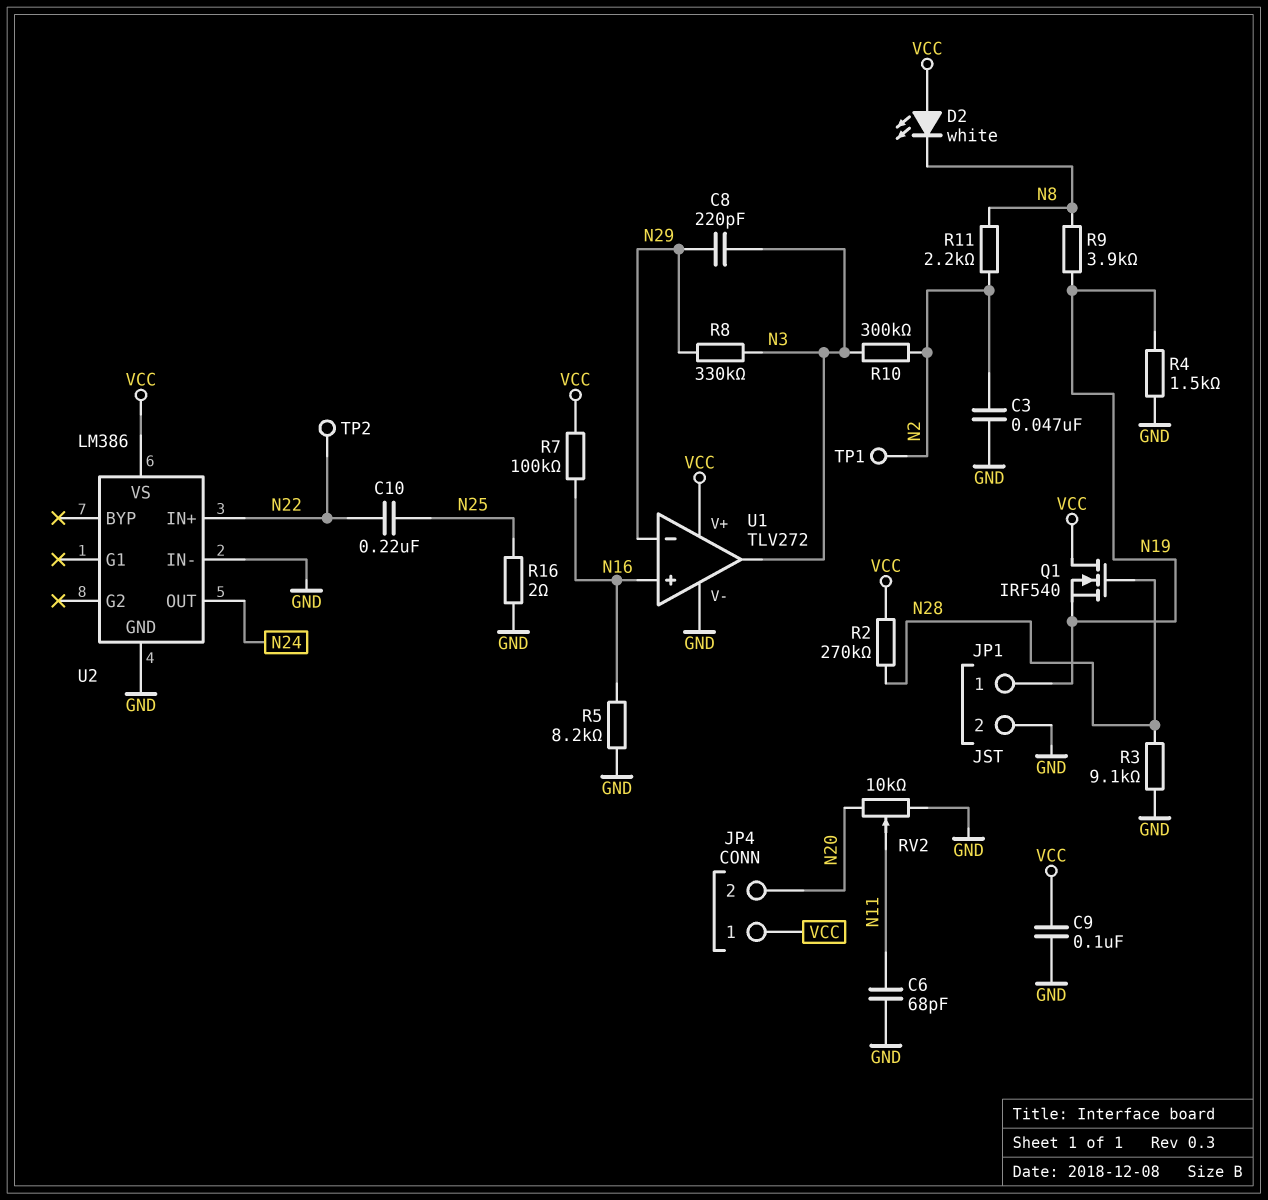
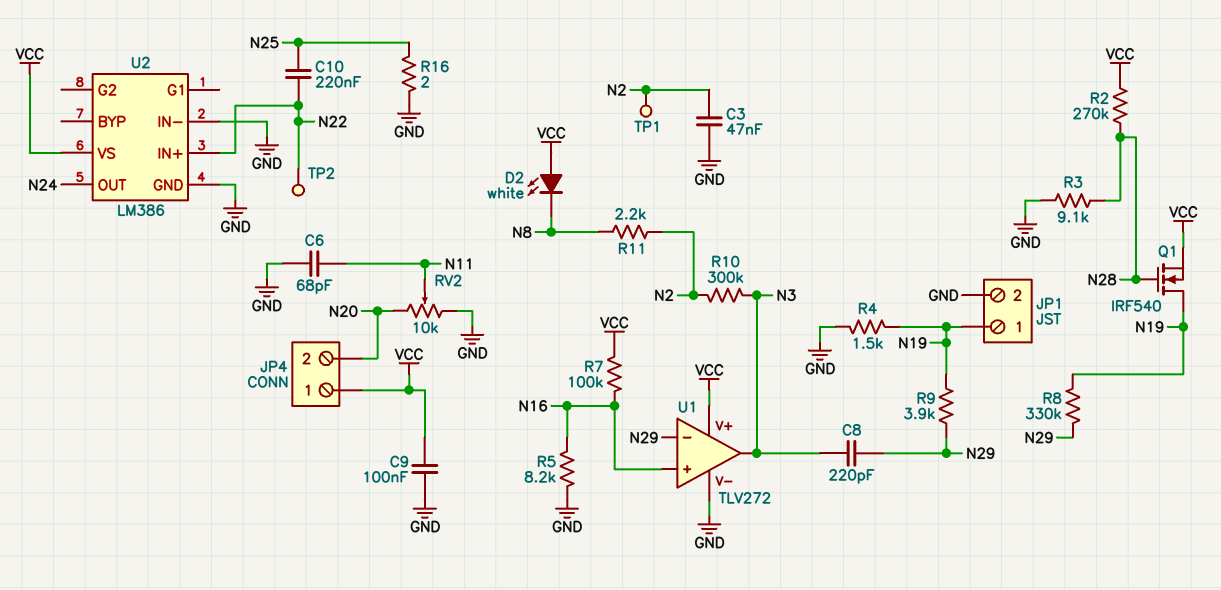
Q1: NMOS IRF540 (G N28, D VCC, S N19) -> NMOS IRF540 (G N28, D N19, S VCC)
R8: 330k (N3, N29) -> 330k (N19, N29)
R9: 3.9k (N8, N19) -> 3.9k (N19, N29)

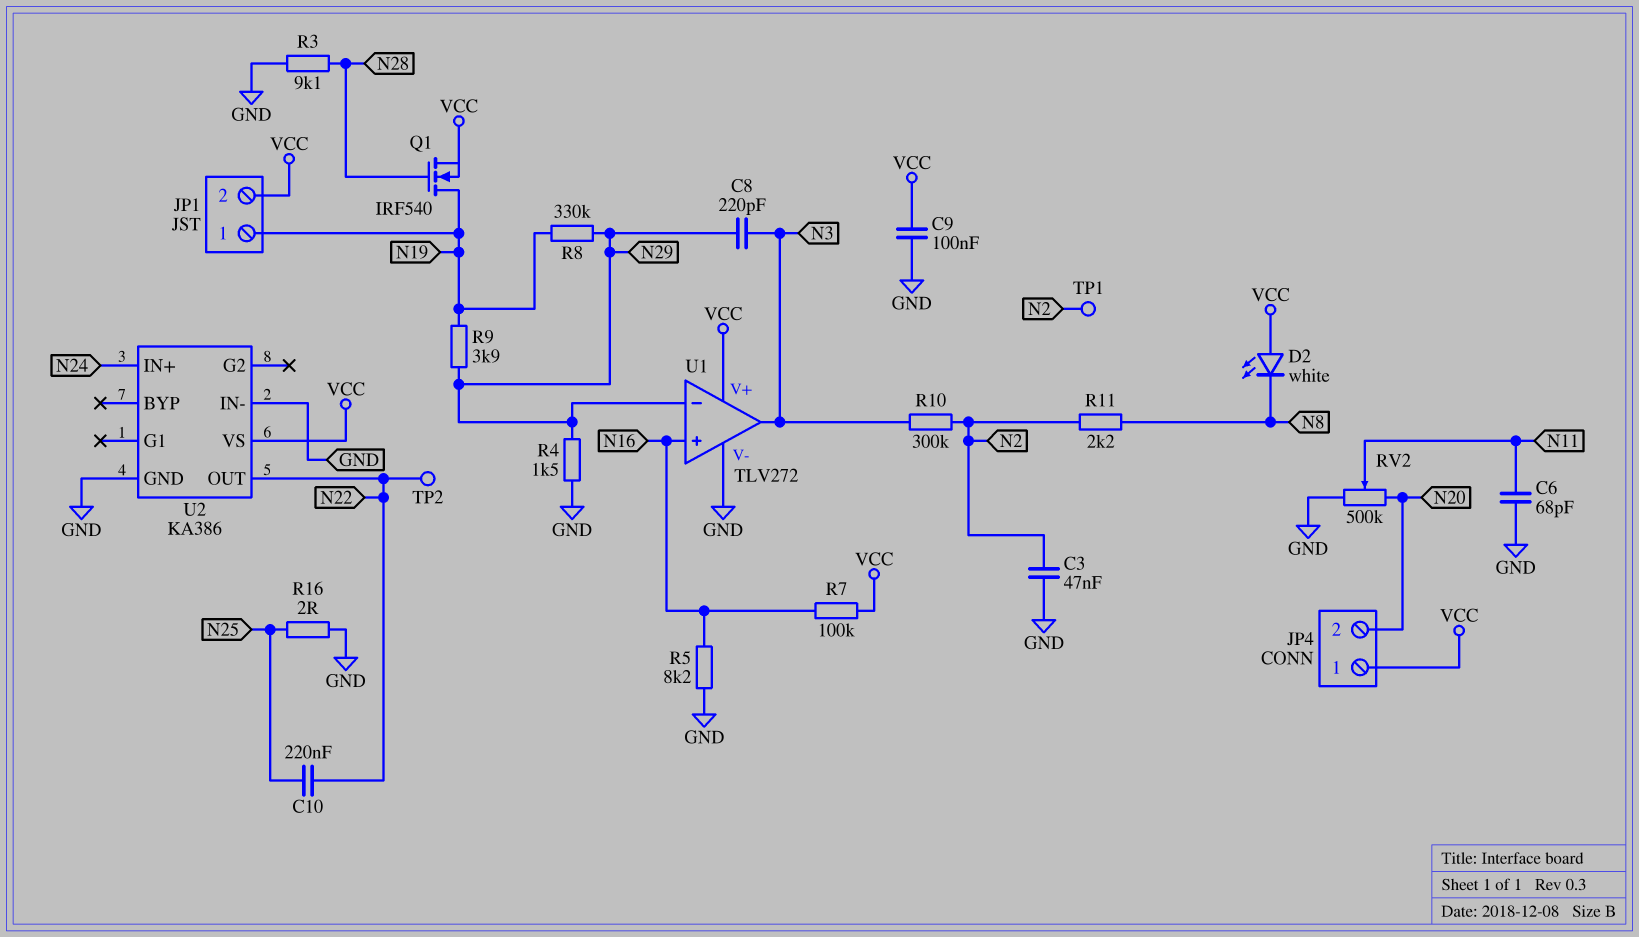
JP1 pin 2: GND -> VCC
R2: 270k (N28, VCC) -> none
R4: 1.5k (GND, N19) -> 1.5k (GND, N29)
RV2: 10k (GND, N20, wiper N11) -> 500k (GND, N20, wiper N11)
U2: LM386 -> KA386
U2 pin IN+: N22 -> N24
U2 pin OUT: N24 -> N22

